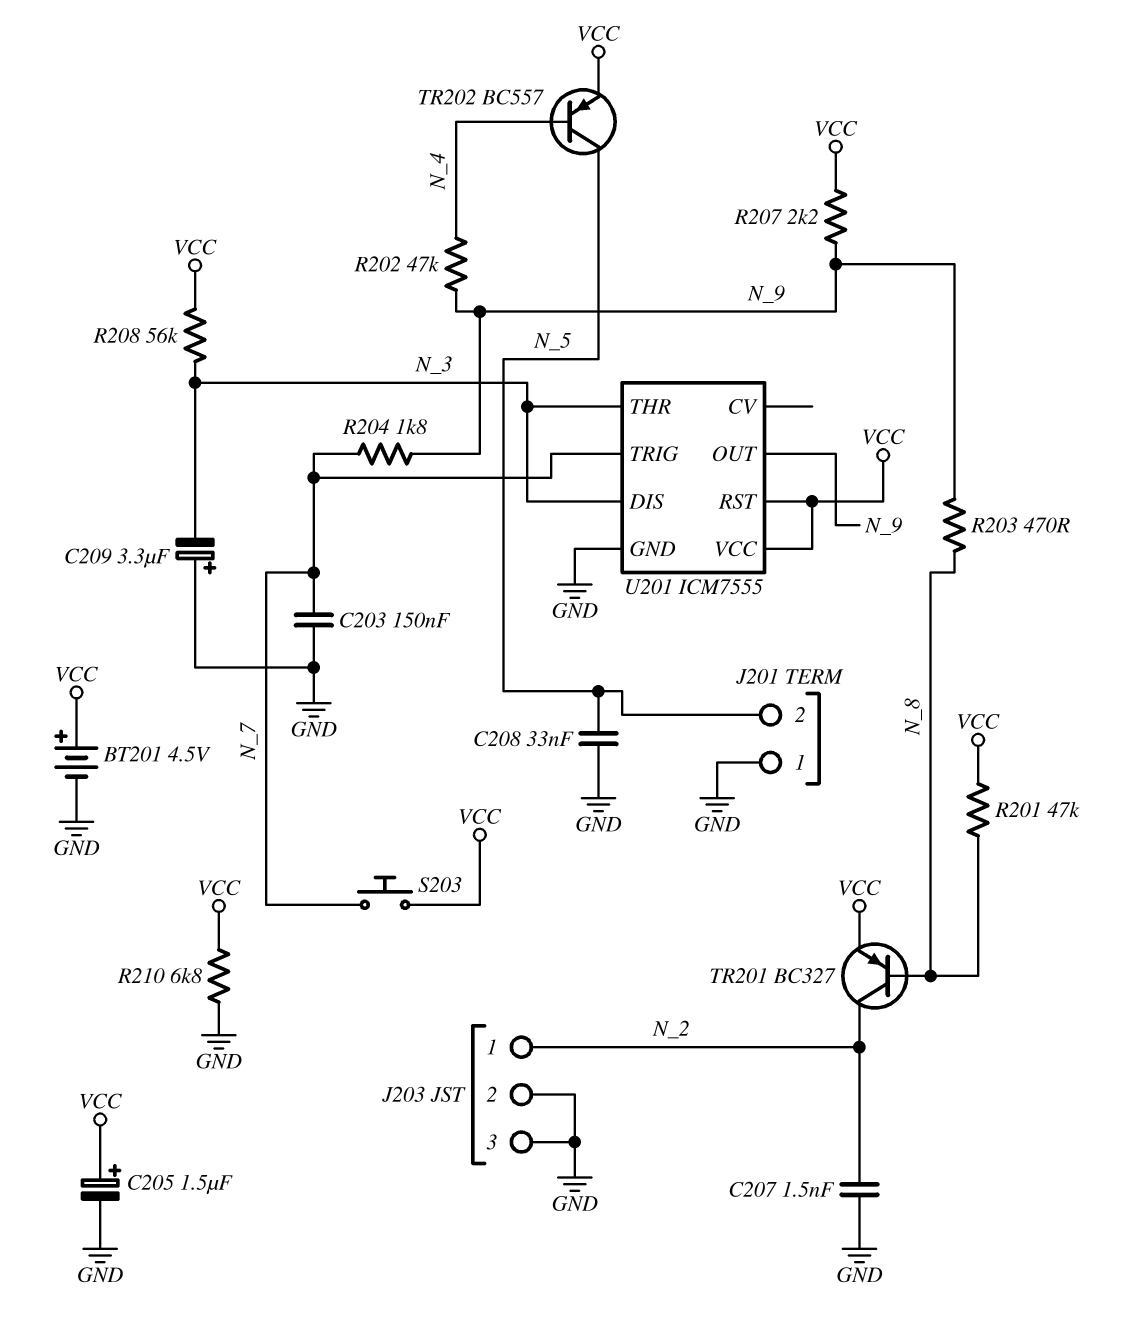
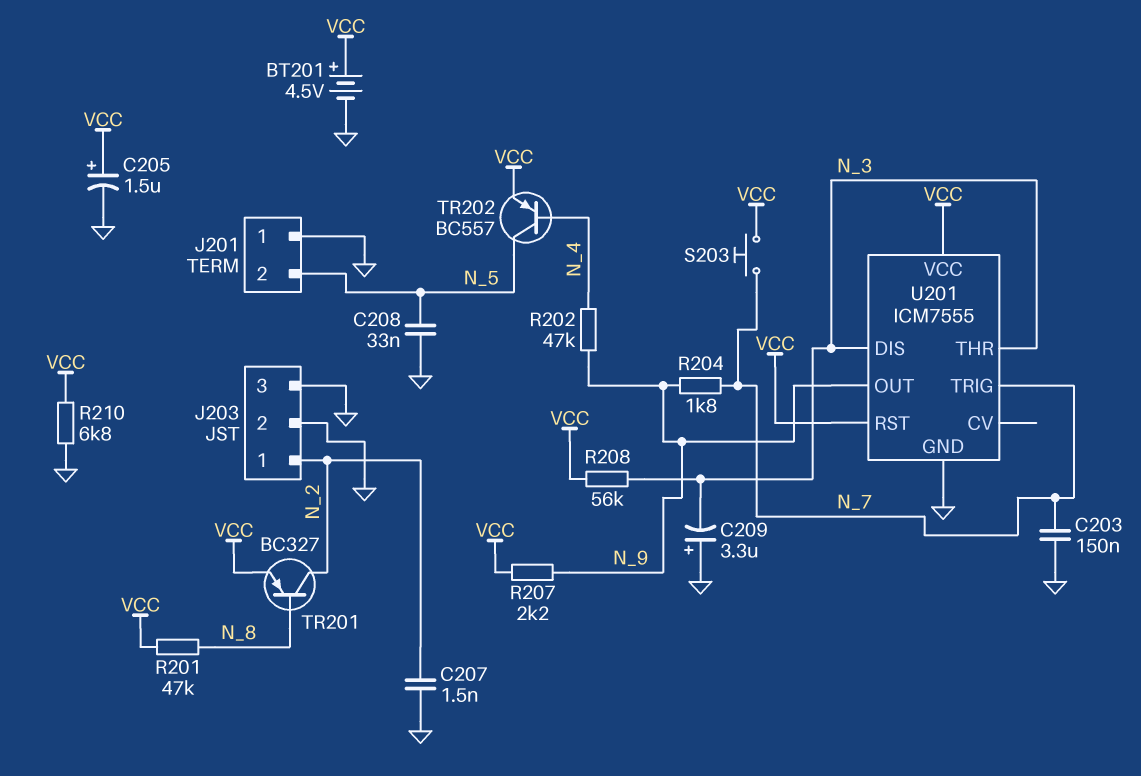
R203: 470 (N_8, N_9) -> none

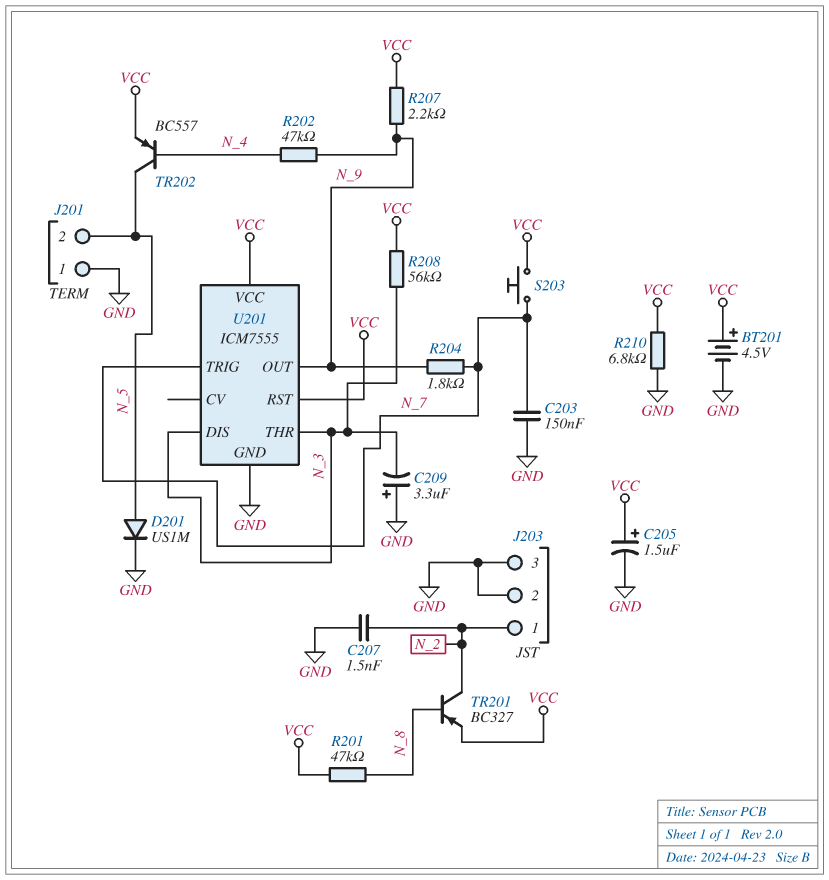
C208: 33nF (GND, N_5) -> none
D201: none -> diode US1M (A N_5, K GND)

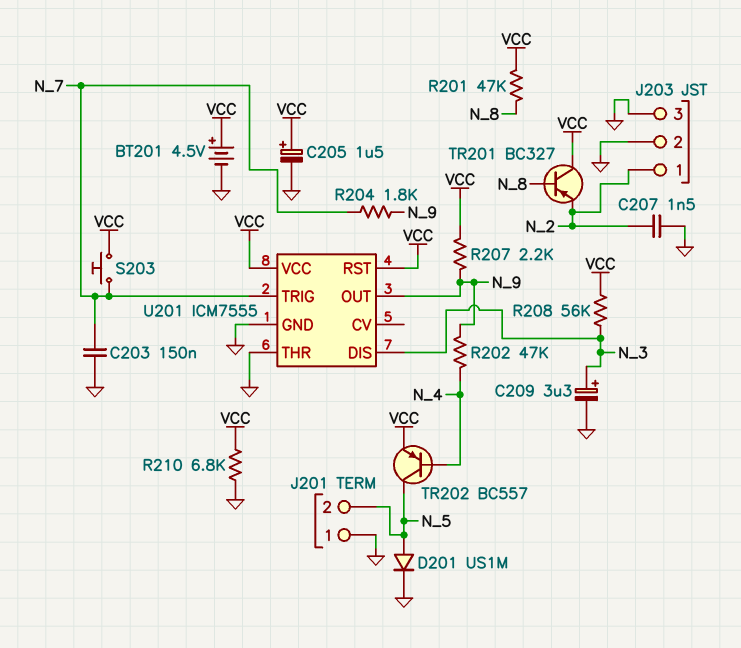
C209: 3.3uF (plus GND, minus N_3) -> 3.3uF (plus N_3, minus GND)
TR201: PNP BC327 (B N_8, C N_2, E VCC) -> PNP BC327 (B N_8, C VCC, E N_2)
U201 pin THR: N_3 -> GND

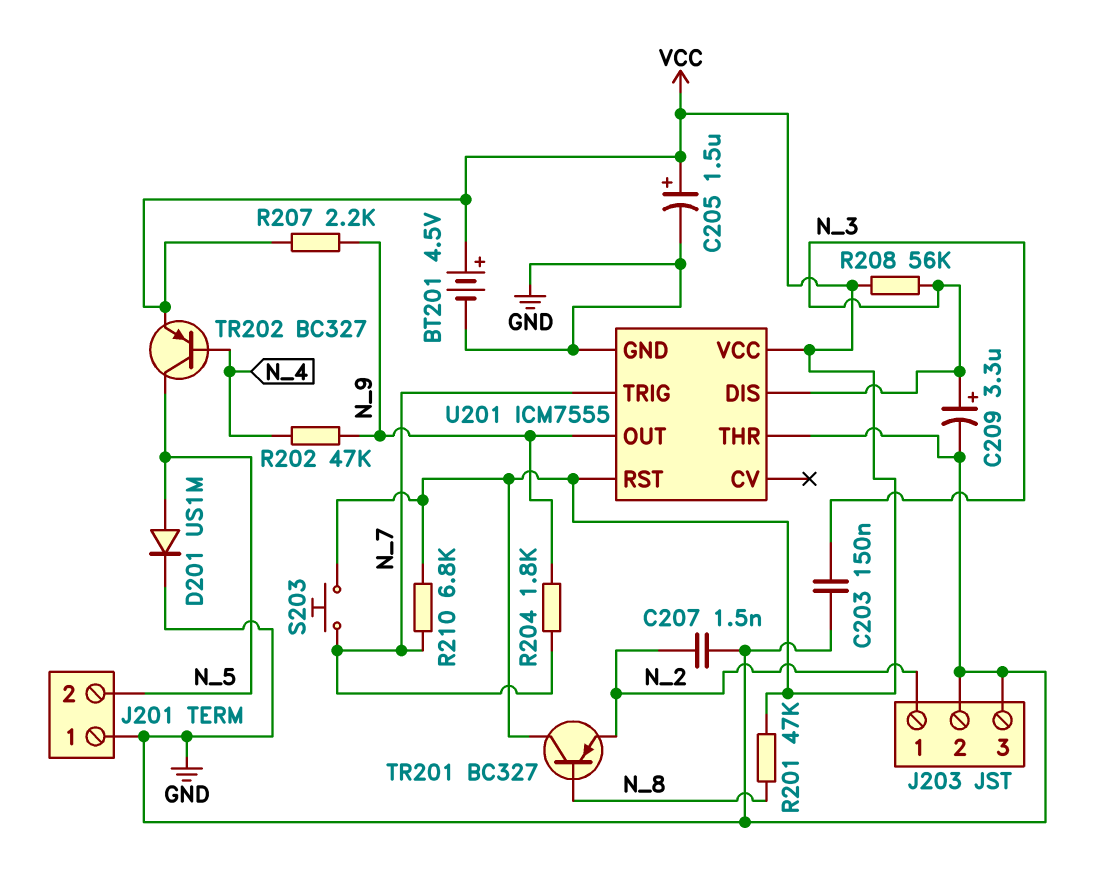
C203: 150nF (GND, N_7) -> 150nF (GND, N_3)
R210: 6.8k (GND, VCC) -> 6.8k (N_7, VCC)
TR202: PNP BC557 (B N_4, C N_5, E VCC) -> PNP BC327 (B N_4, C N_5, E VCC)

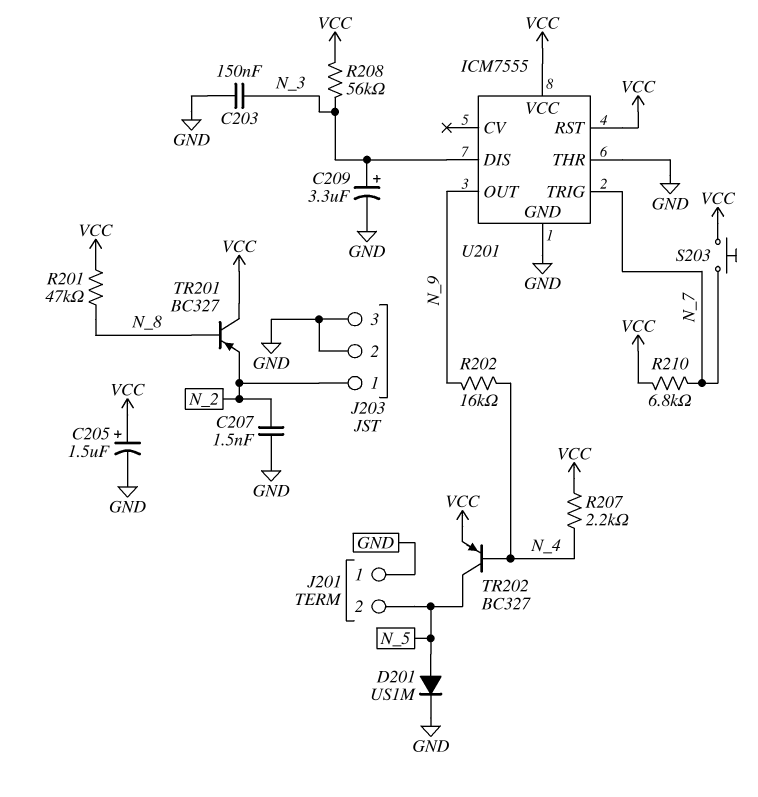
BT201: 4.5V (plus VCC, minus GND) -> none
R202: 47k (N_4, N_9) -> 16k (N_4, N_9)
R204: 1.8k (N_7, N_9) -> none
R207: 2.2k (N_9, VCC) -> 2.2k (N_4, VCC)

